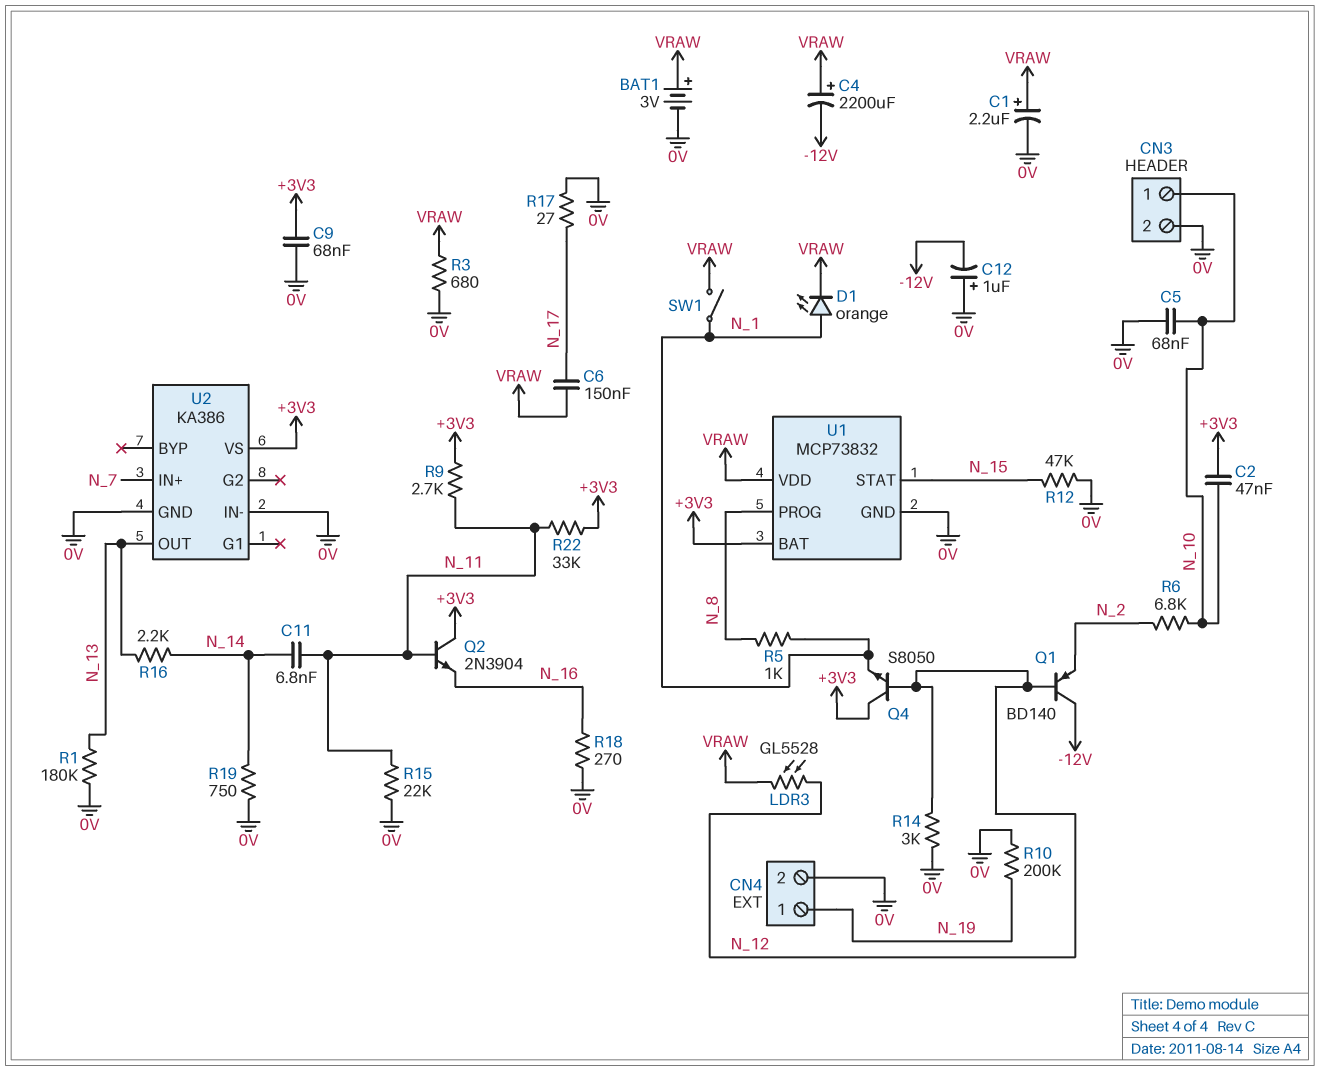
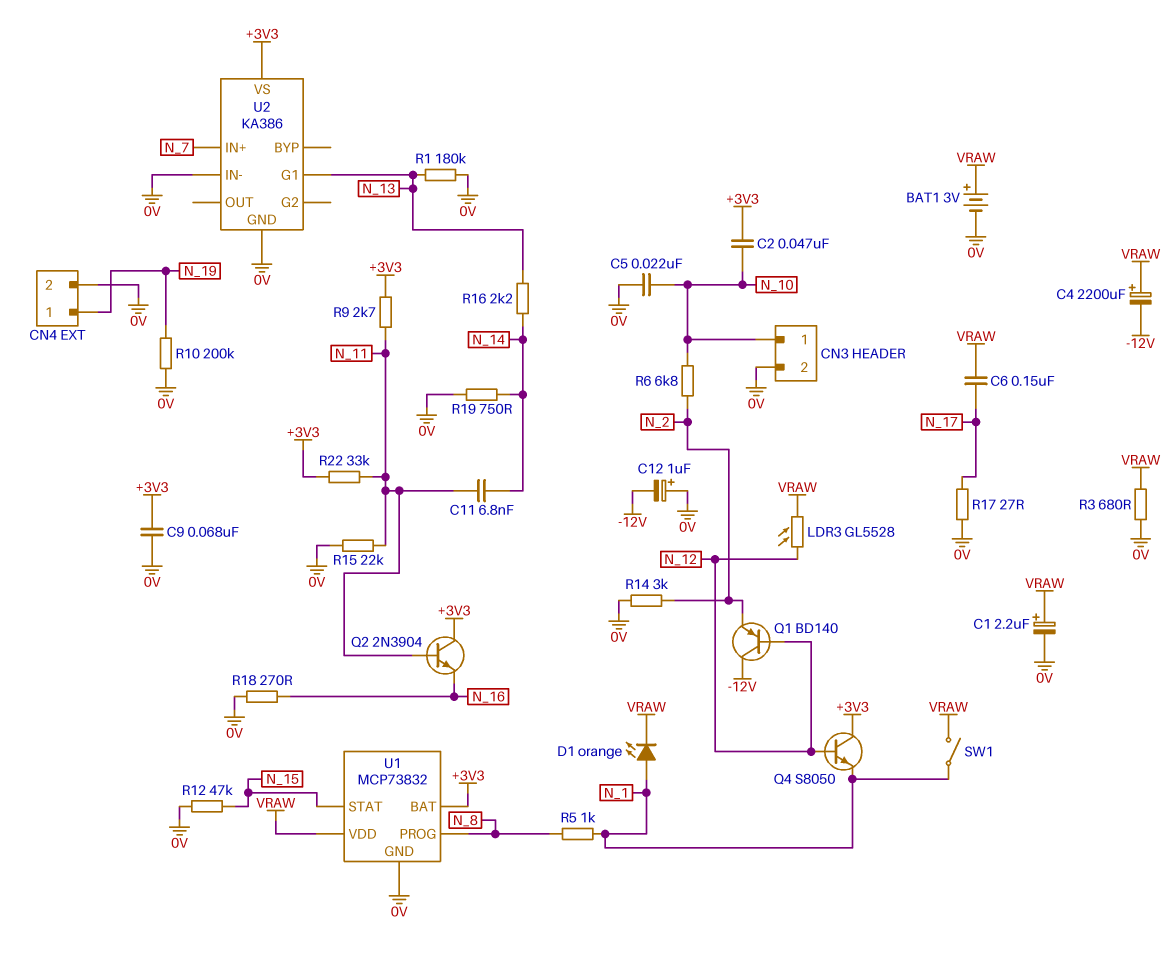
C5: 68nF (0V, N_10) -> 22nF (0V, N_10)
R14: 3k (0V, N_12) -> 3k (0V, N_2)
U2 pin G1: none -> N_13
U2 pin OUT: N_13 -> none

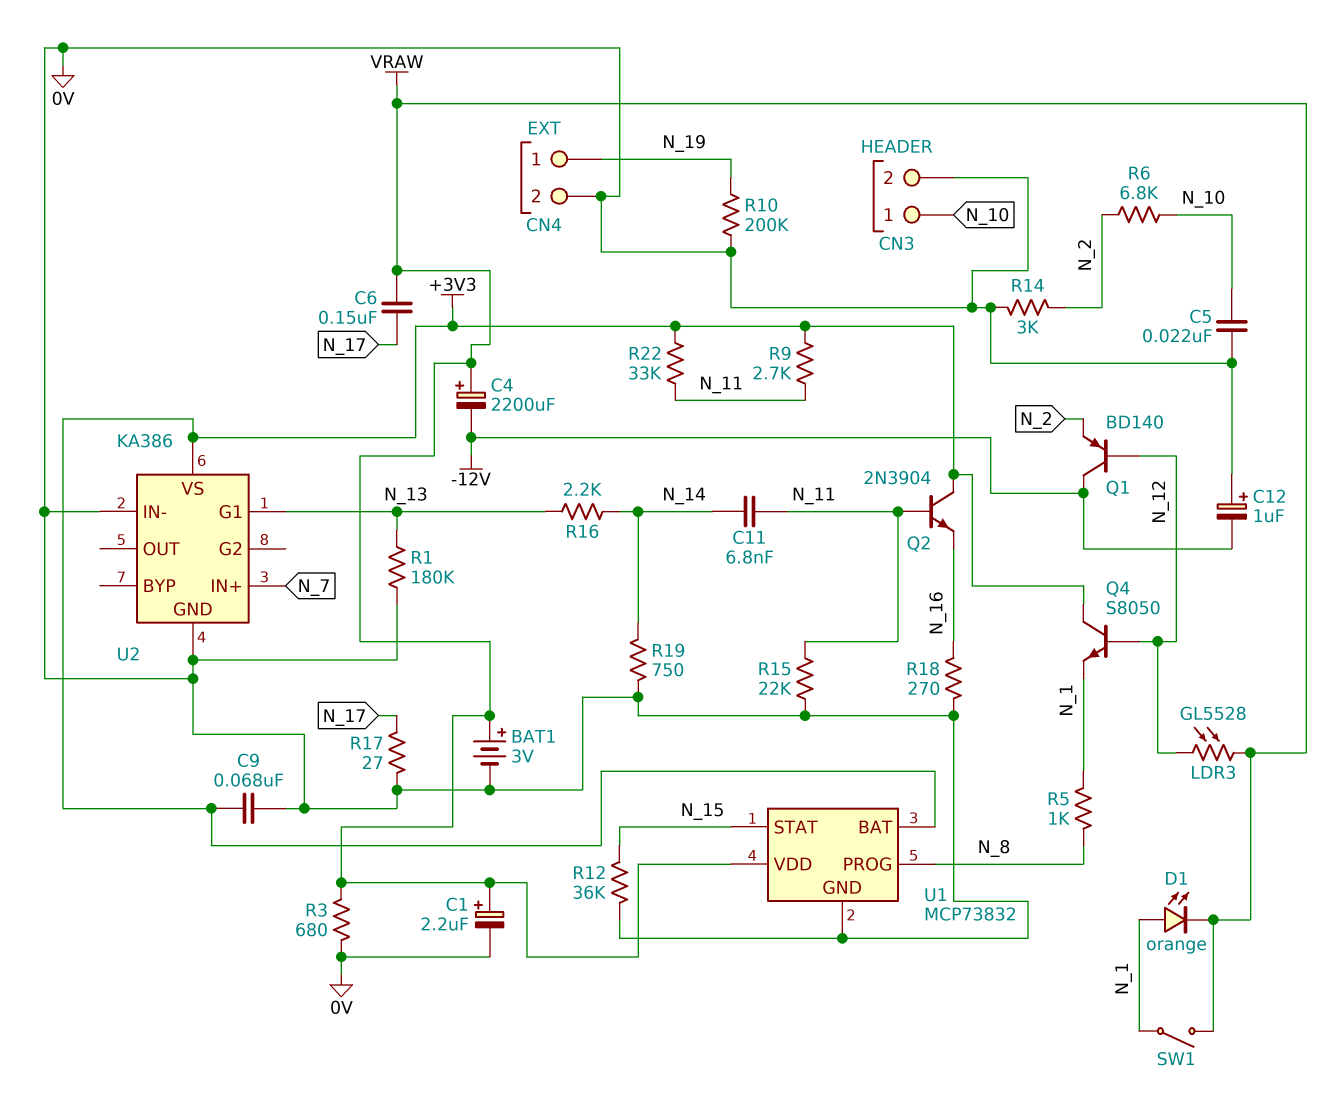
C2: 47nF (+3V3, N_10) -> none
R12: 47k (0V, N_15) -> 36k (0V, N_15)

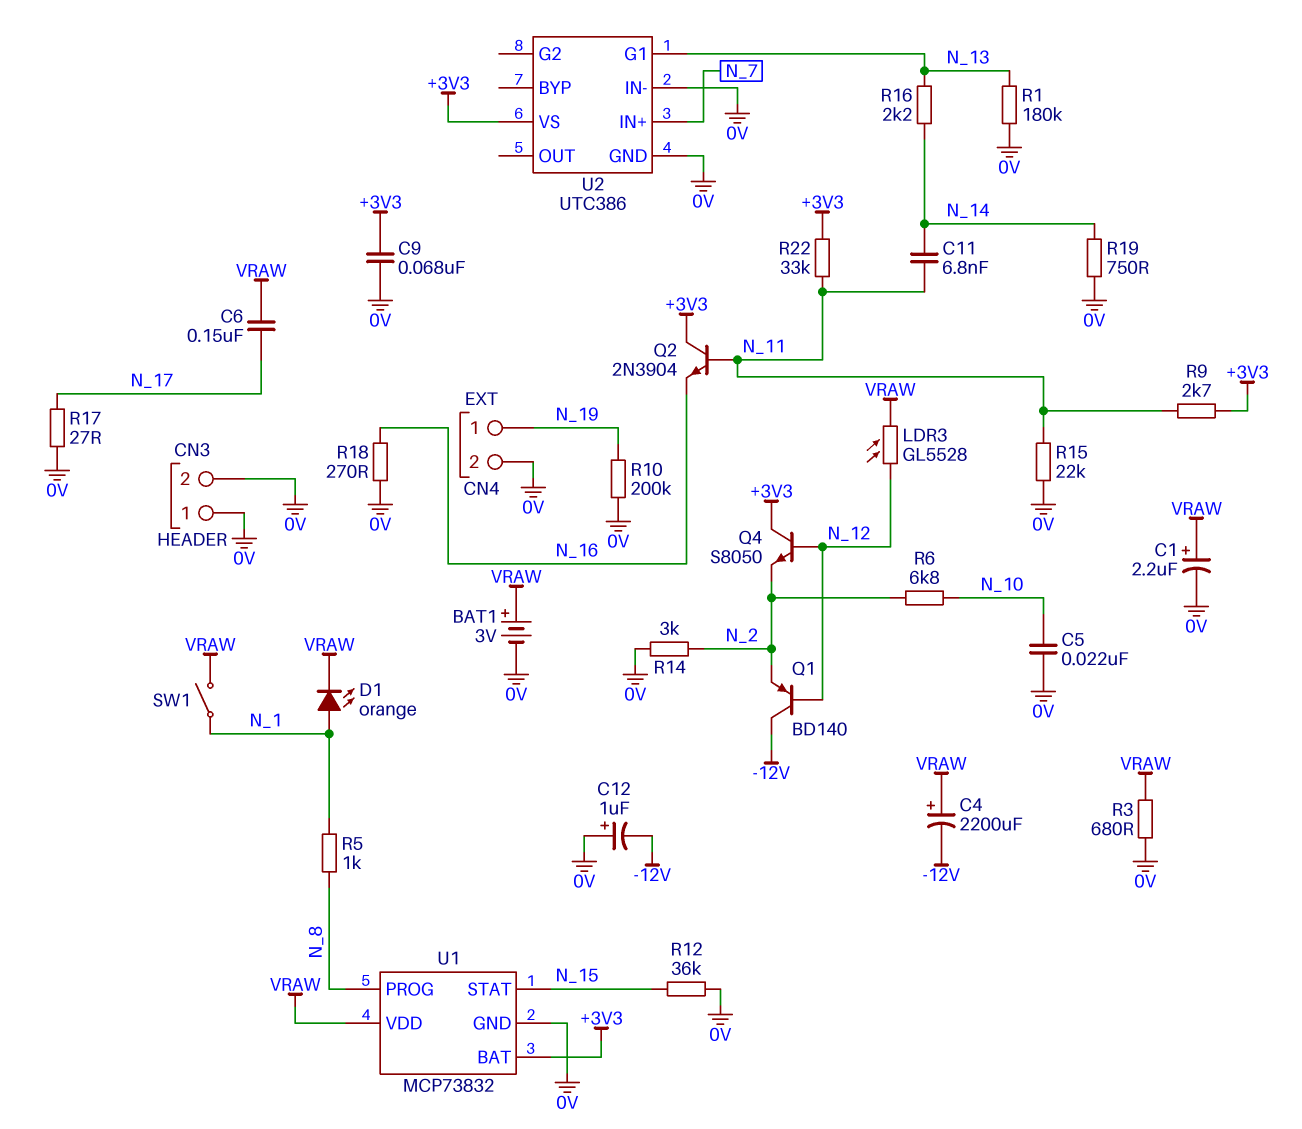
CN3 pin 1: N_10 -> 0V
Q4: NPN S8050 (B N_12, C +3V3, E N_1) -> NPN S8050 (B N_12, C +3V3, E N_2)
U2: KA386 -> UTC386

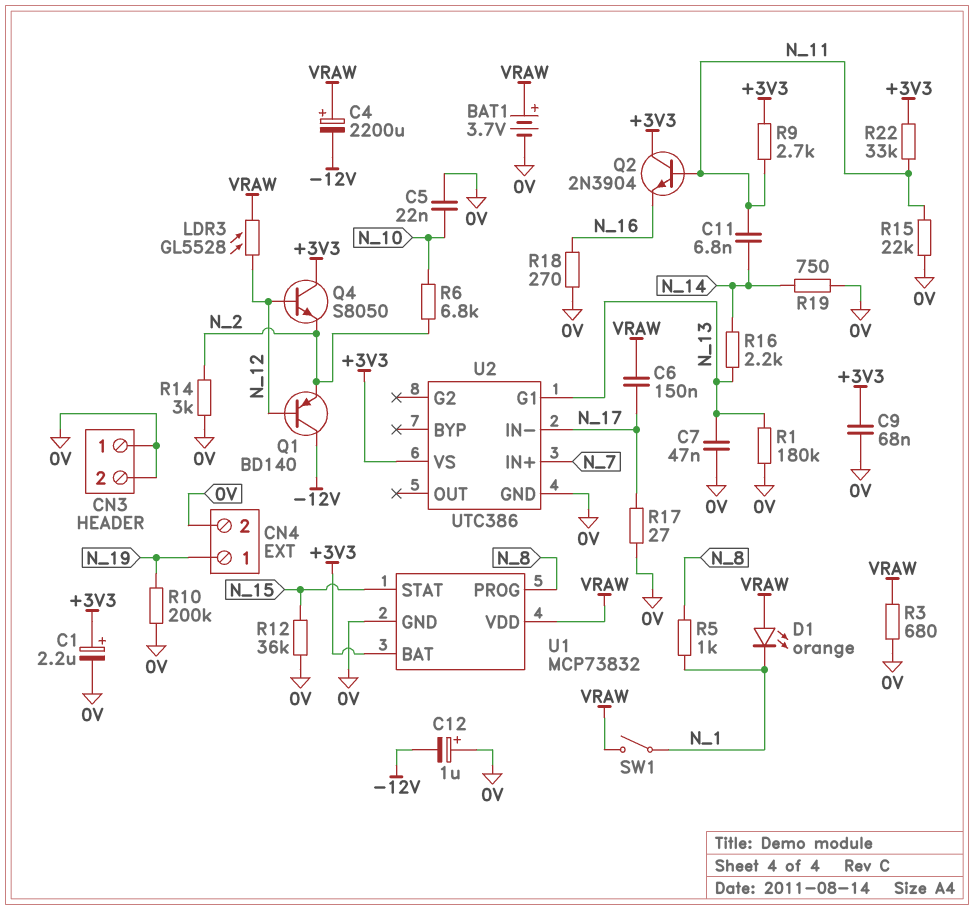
BAT1: 3V (plus VRAW, minus 0V) -> 3.7V (plus VRAW, minus 0V)
C1: 2.2uF (plus VRAW, minus 0V) -> 2.2uF (plus +3V3, minus 0V)
C7: none -> 47nF (0V, N_13)
D1: LED orange (A N_1, K VRAW) -> LED orange (A VRAW, K N_1)
U2 pin IN-: 0V -> N_17

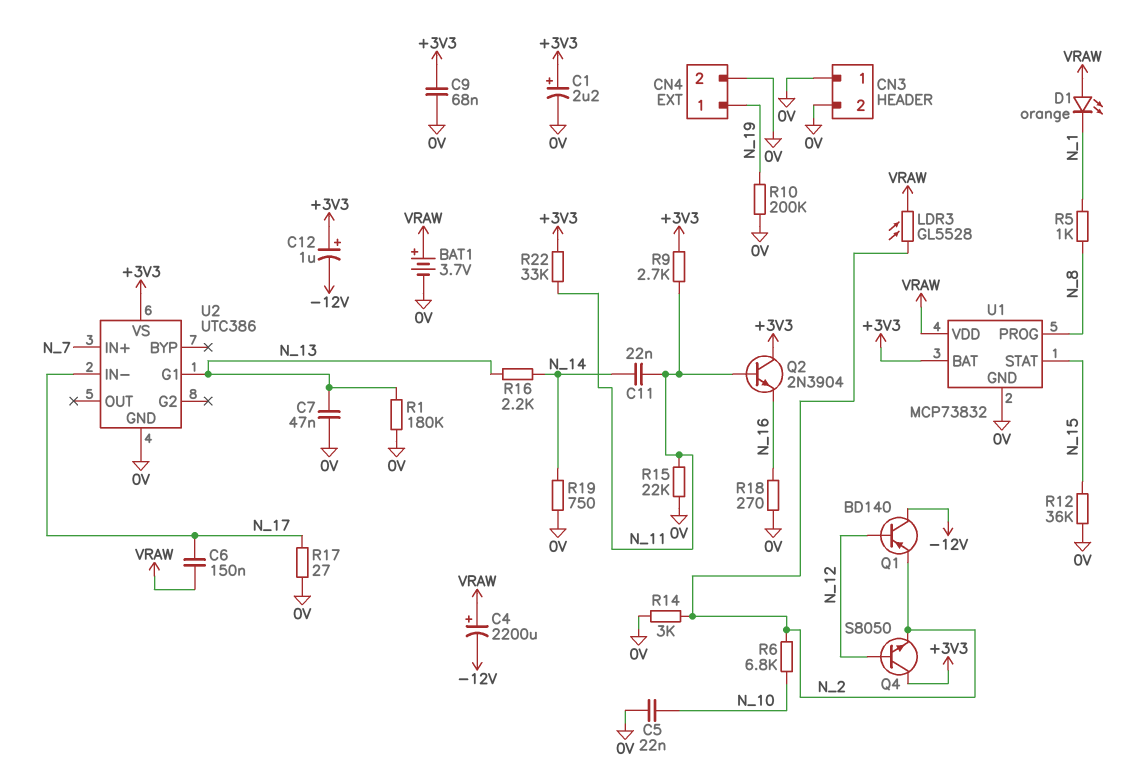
C11: 6.8nF (N_11, N_14) -> 22nF (N_11, N_14)
C12: 1uF (plus 0V, minus -12V) -> 1uF (plus +3V3, minus -12V)
LDR3: GL5528 (N_12, VRAW) -> GL5528 (N_2, VRAW)
R3: 680 (0V, VRAW) -> none
SW1: switch (N_1, VRAW) -> none

